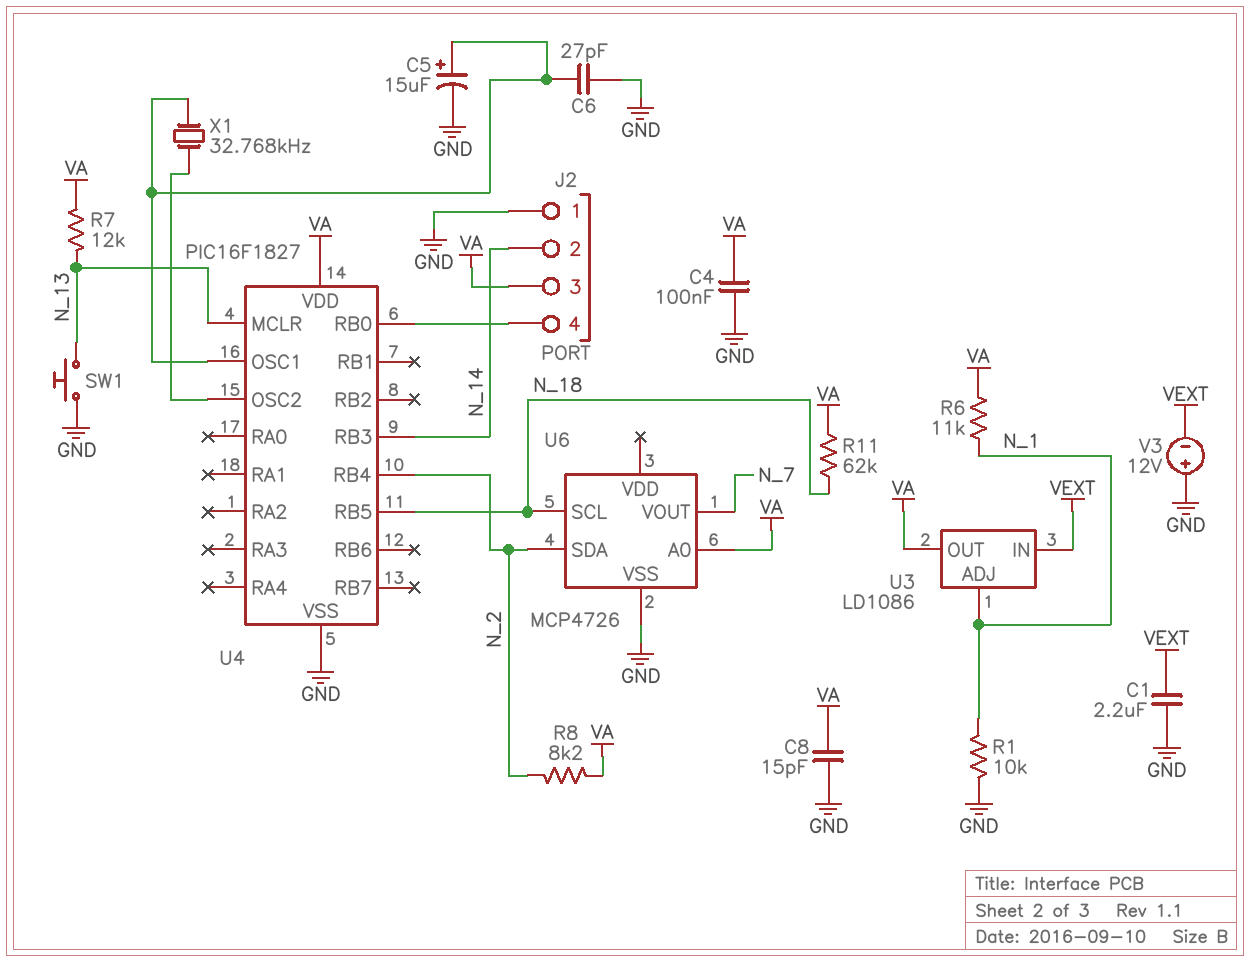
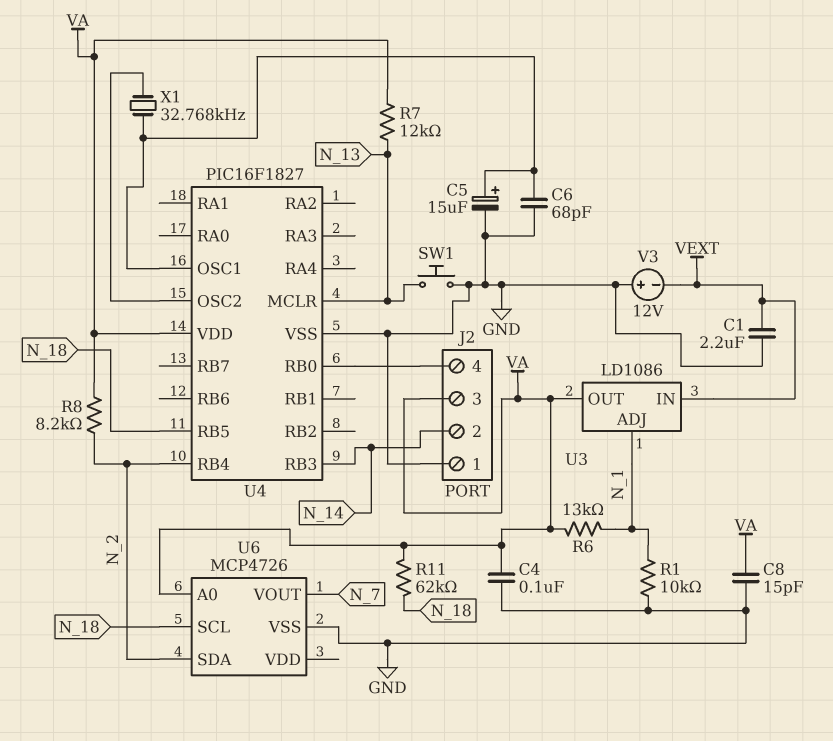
C6: 27pF (GND, U4/OSC1) -> 68pF (GND, U4/OSC1)
R6: 11k (N_1, VA) -> 13k (N_1, VA)

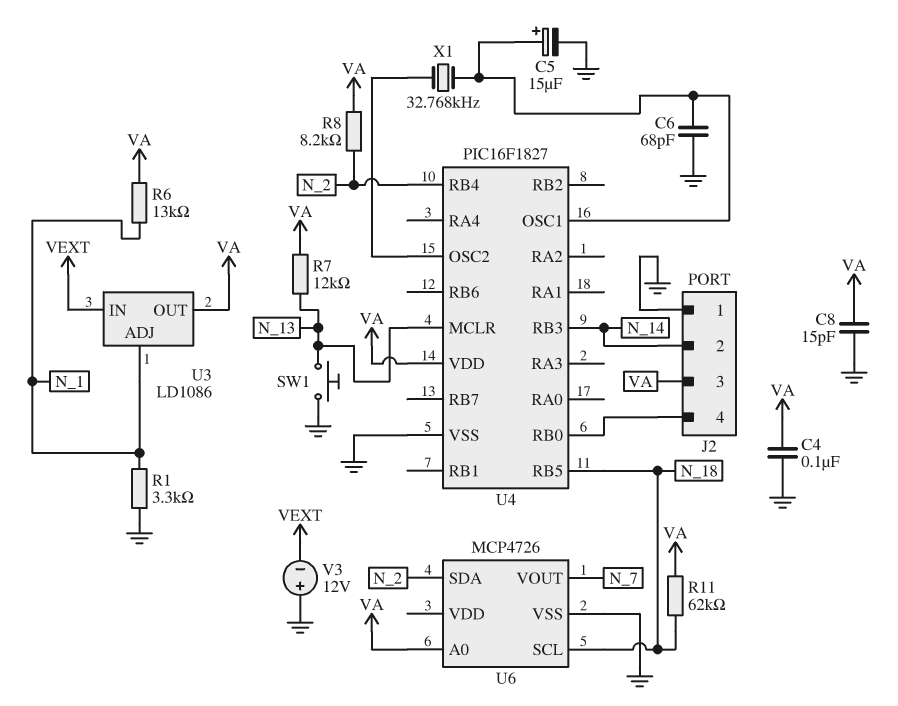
C1: 2.2uF (GND, VEXT) -> none
R1: 10k (GND, N_1) -> 3.3k (GND, N_1)

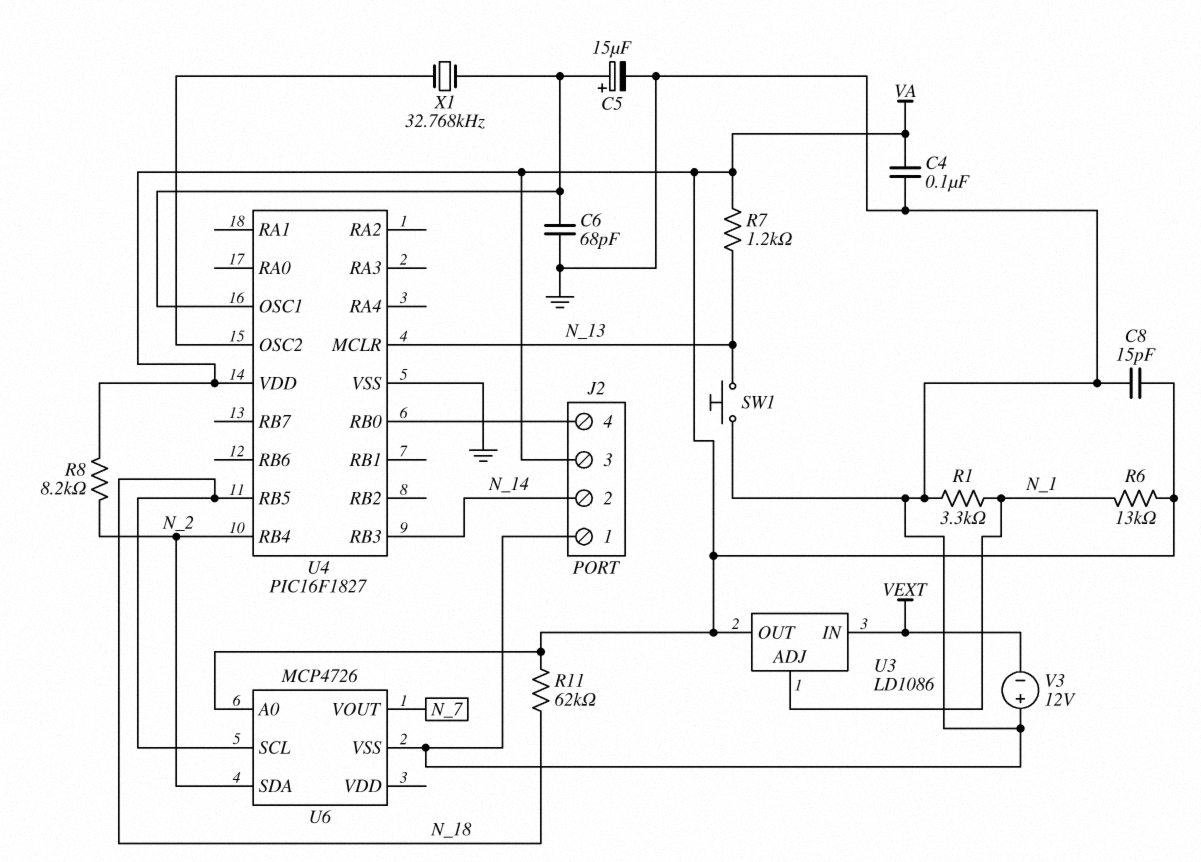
R7: 12k (N_13, VA) -> 1.2k (N_13, VA)

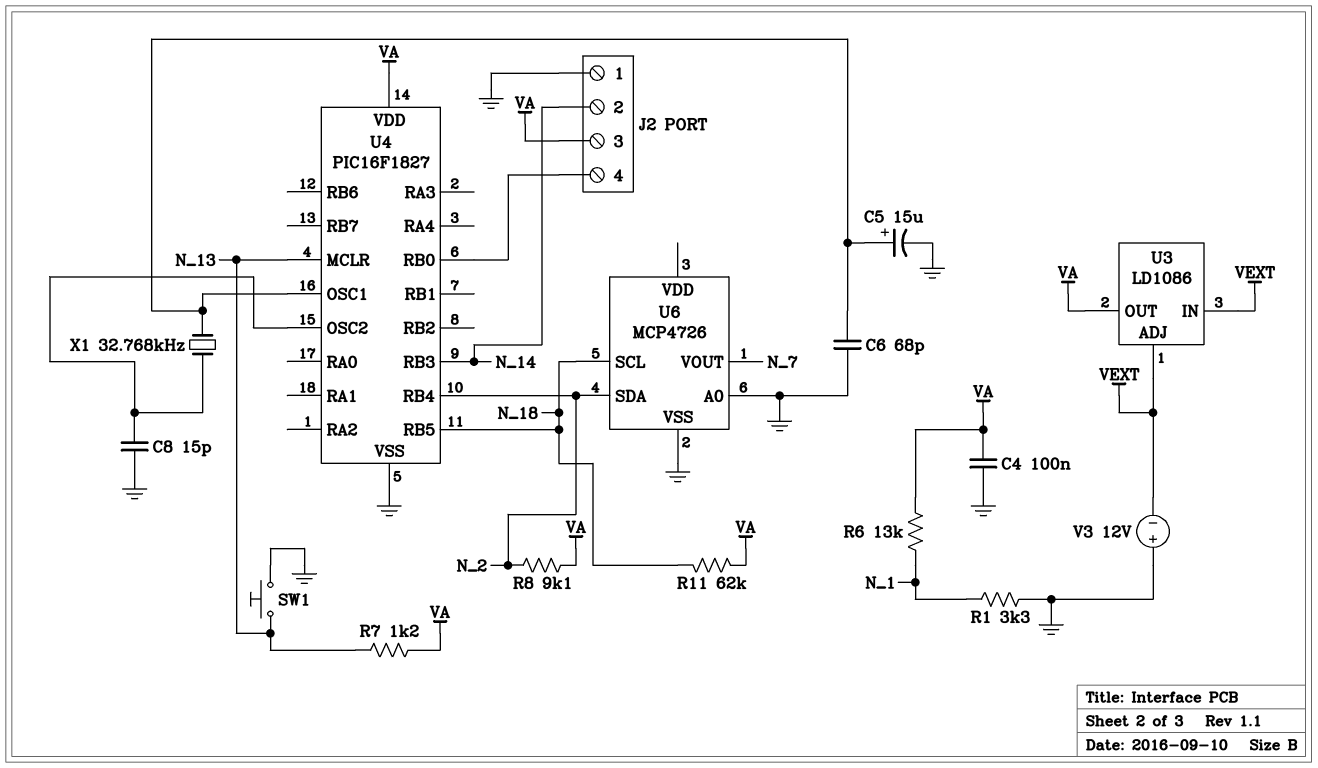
C8: 15pF (GND, VA) -> 15pF (GND, U4/OSC2)
R8: 8.2k (N_2, VA) -> 9.1k (N_2, VA)
U3 pin ADJ: N_1 -> VEXT
U6 pin A0: VA -> GND

